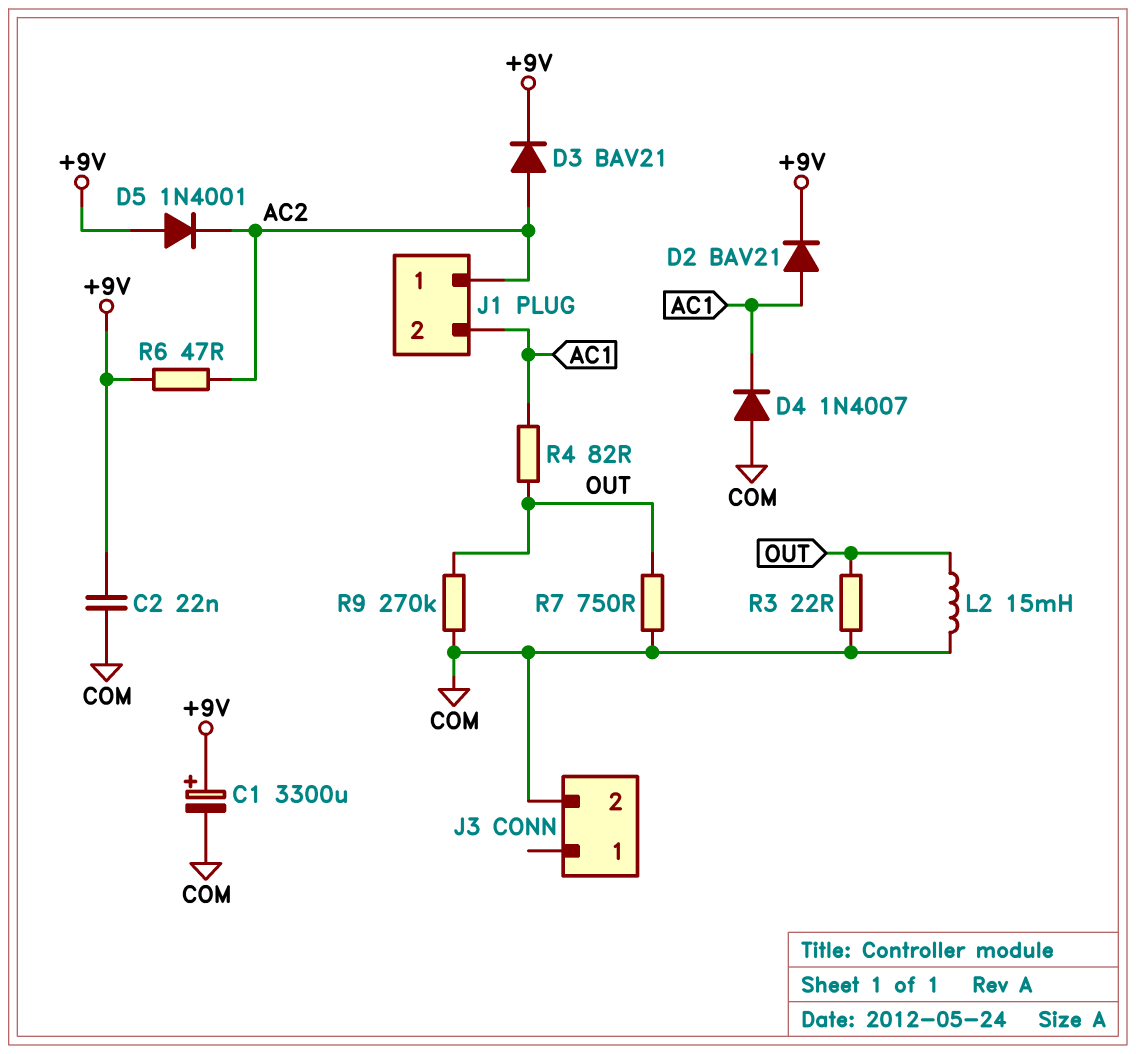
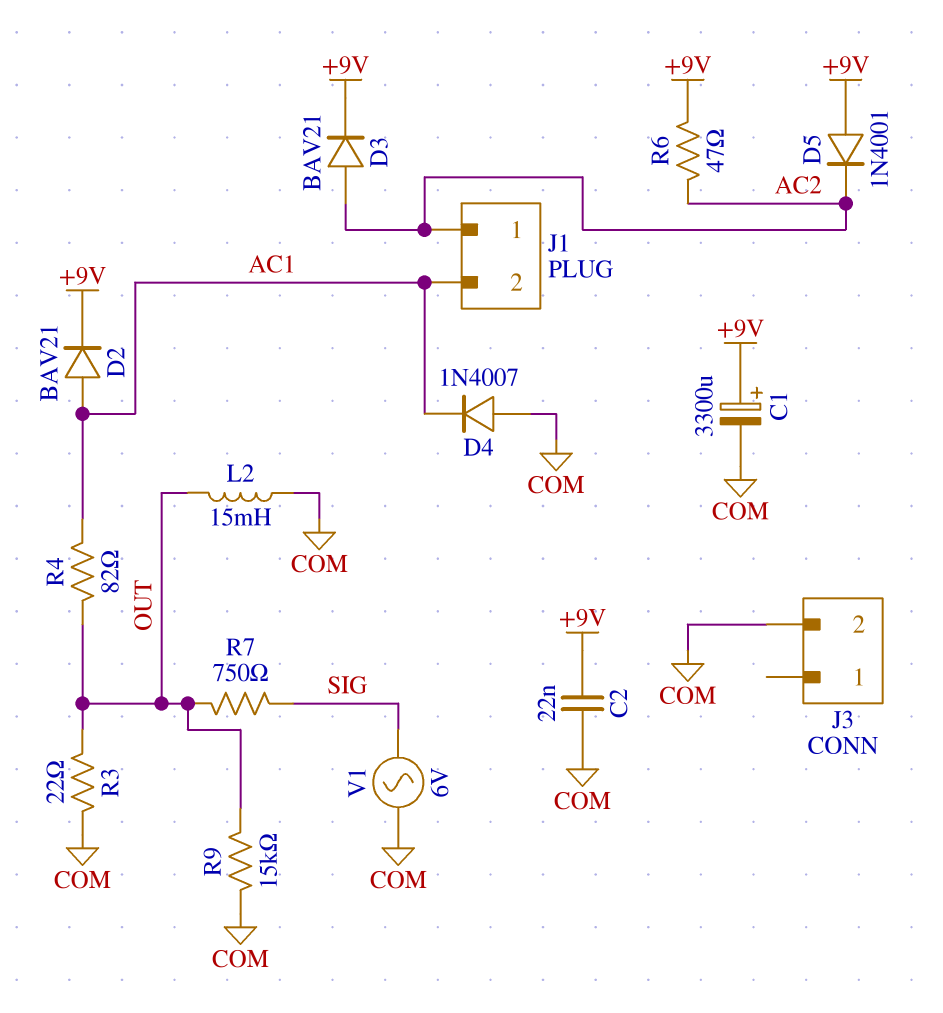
R7: 750 (COM, OUT) -> 750 (OUT, SIG)
R9: 270k (COM, OUT) -> 15k (COM, OUT)
V1: none -> AC 6V (COM, SIG)

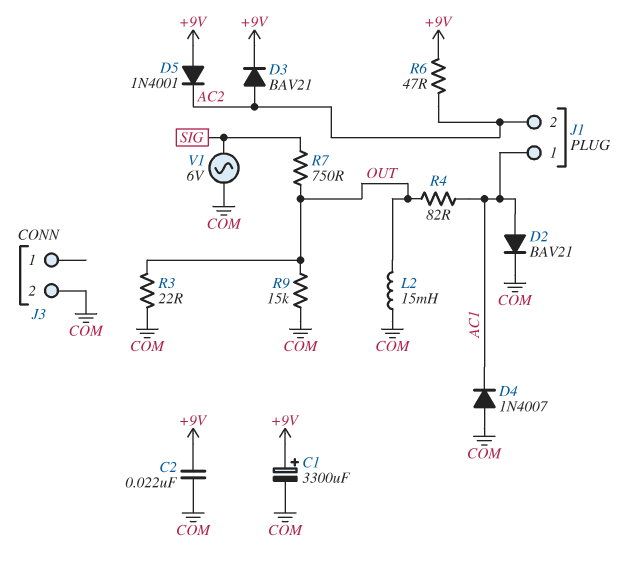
D2: diode BAV21 (A AC1, K +9V) -> diode BAV21 (A AC1, K COM)
J1 pin 1: AC2 -> AC1
J1 pin 2: AC1 -> AC2

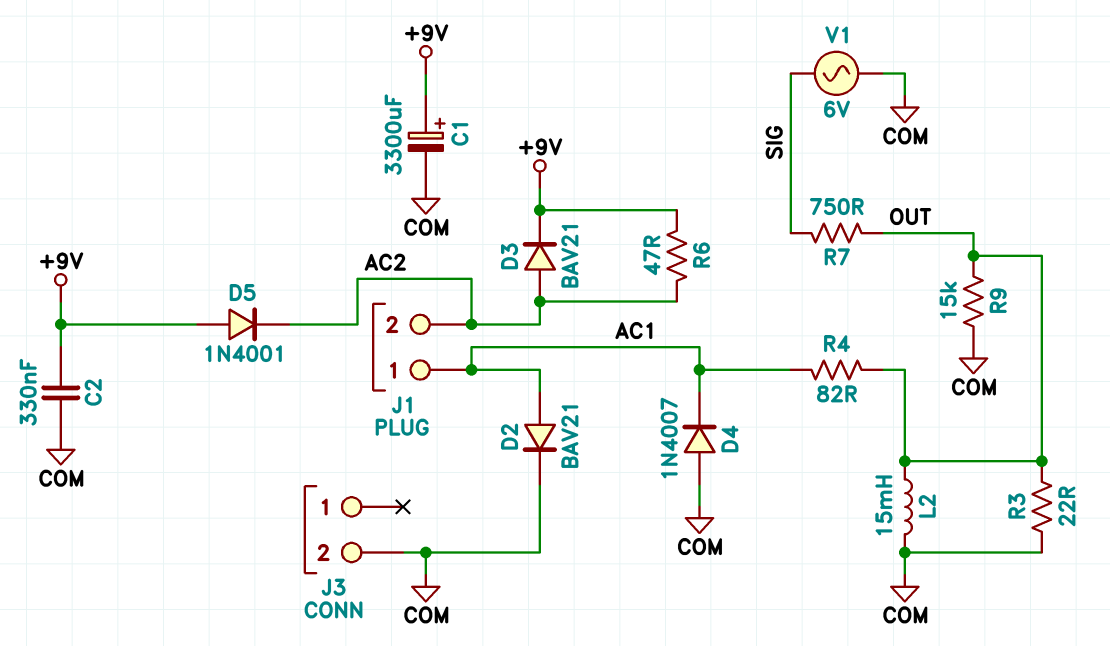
C2: 22nF (+9V, COM) -> 330nF (+9V, COM)

